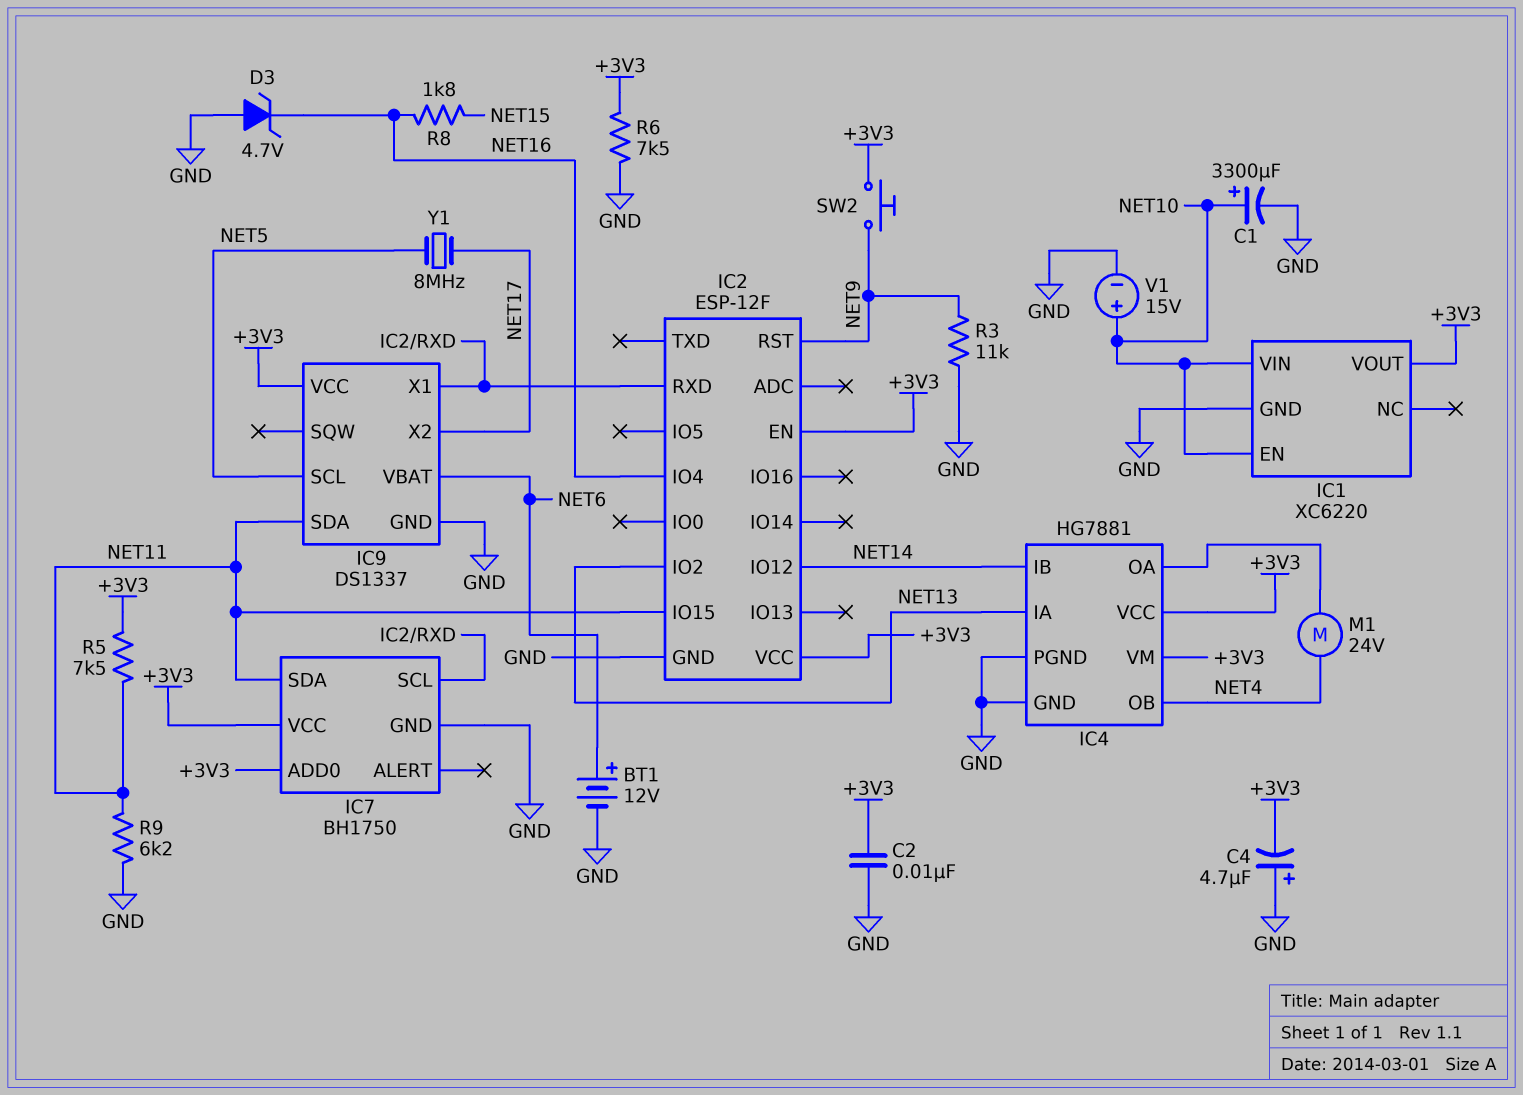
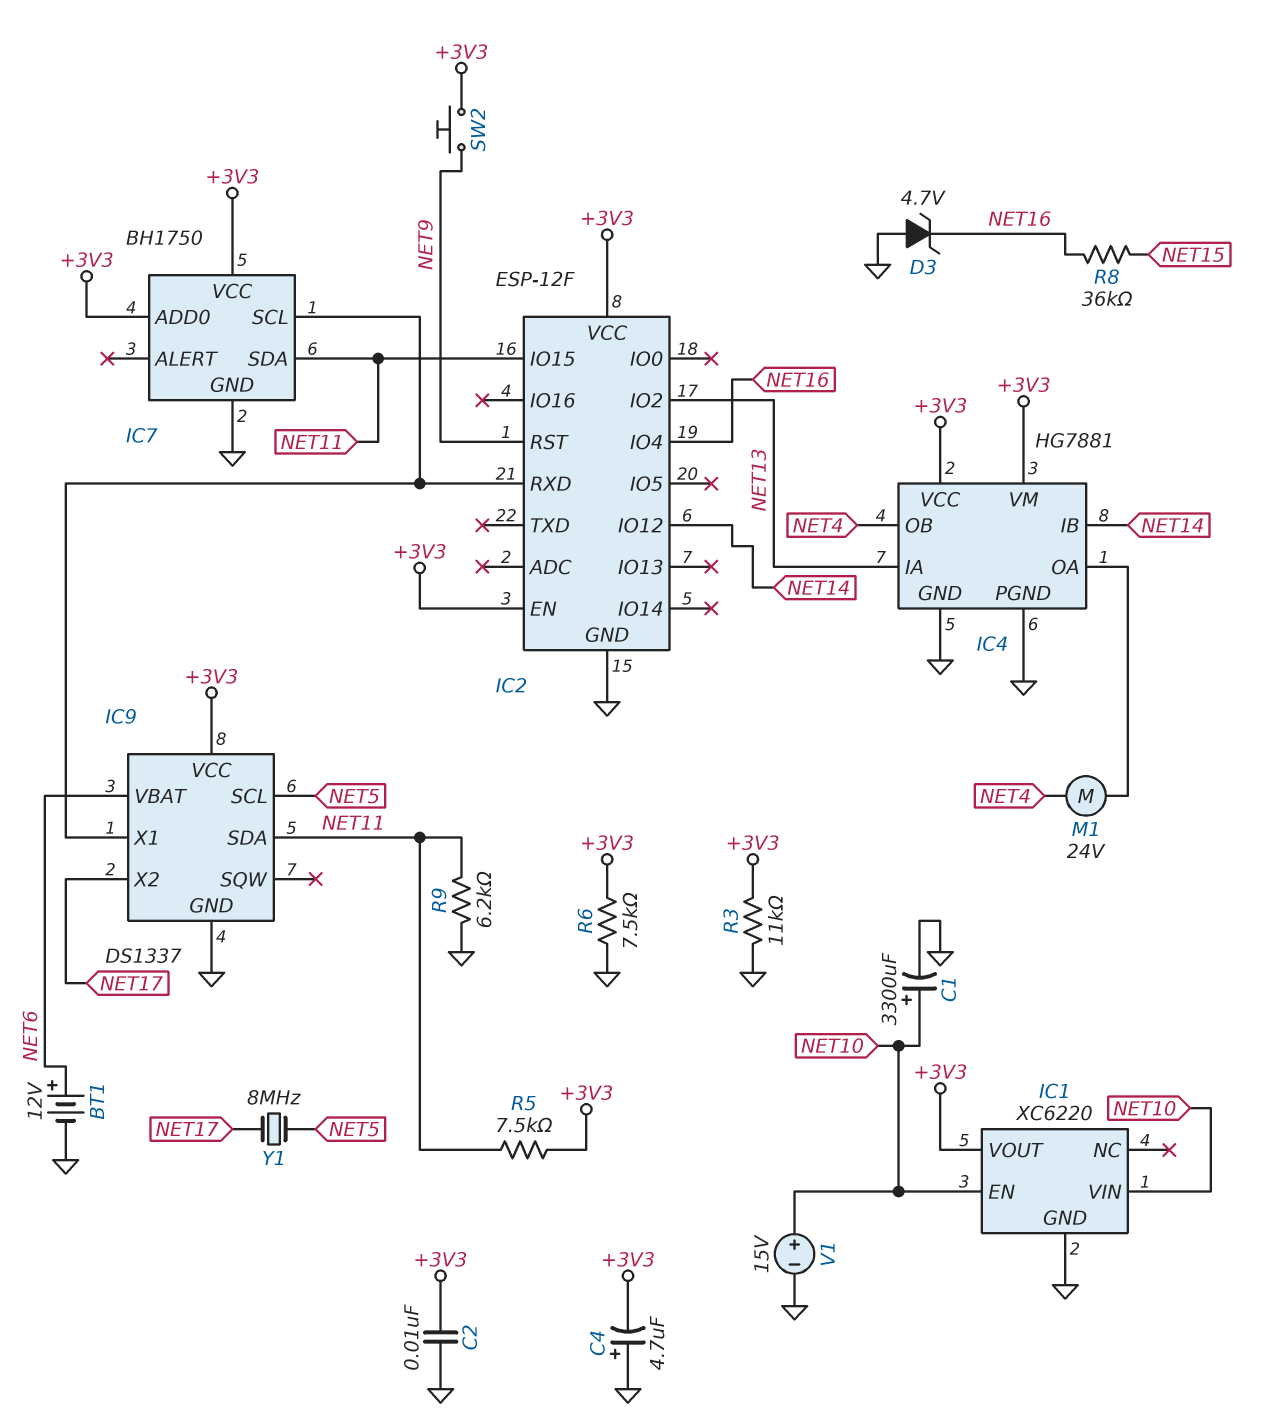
R3: 11k (GND, NET9) -> 11k (+3V3, GND)
R8: 1.8k (NET15, NET16) -> 36k (NET15, NET16)

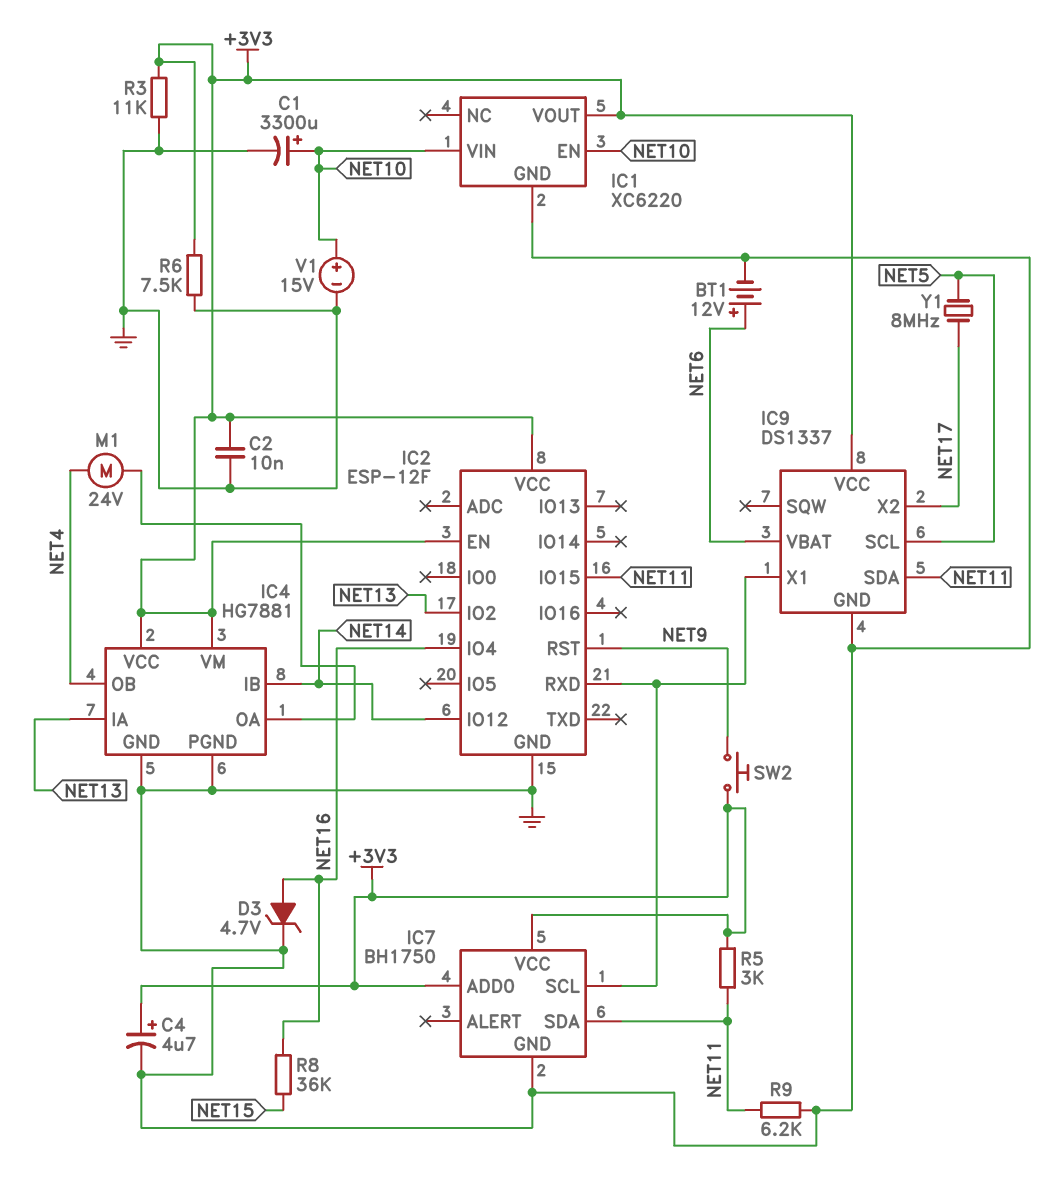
C4: 4.7uF (plus GND, minus +3V3) -> 4.7uF (plus +3V3, minus GND)
D3: zener 4.7V (A GND, K NET16) -> zener 4.7V (A NET16, K GND)
R5: 7.5k (+3V3, NET11) -> 3k (+3V3, NET11)

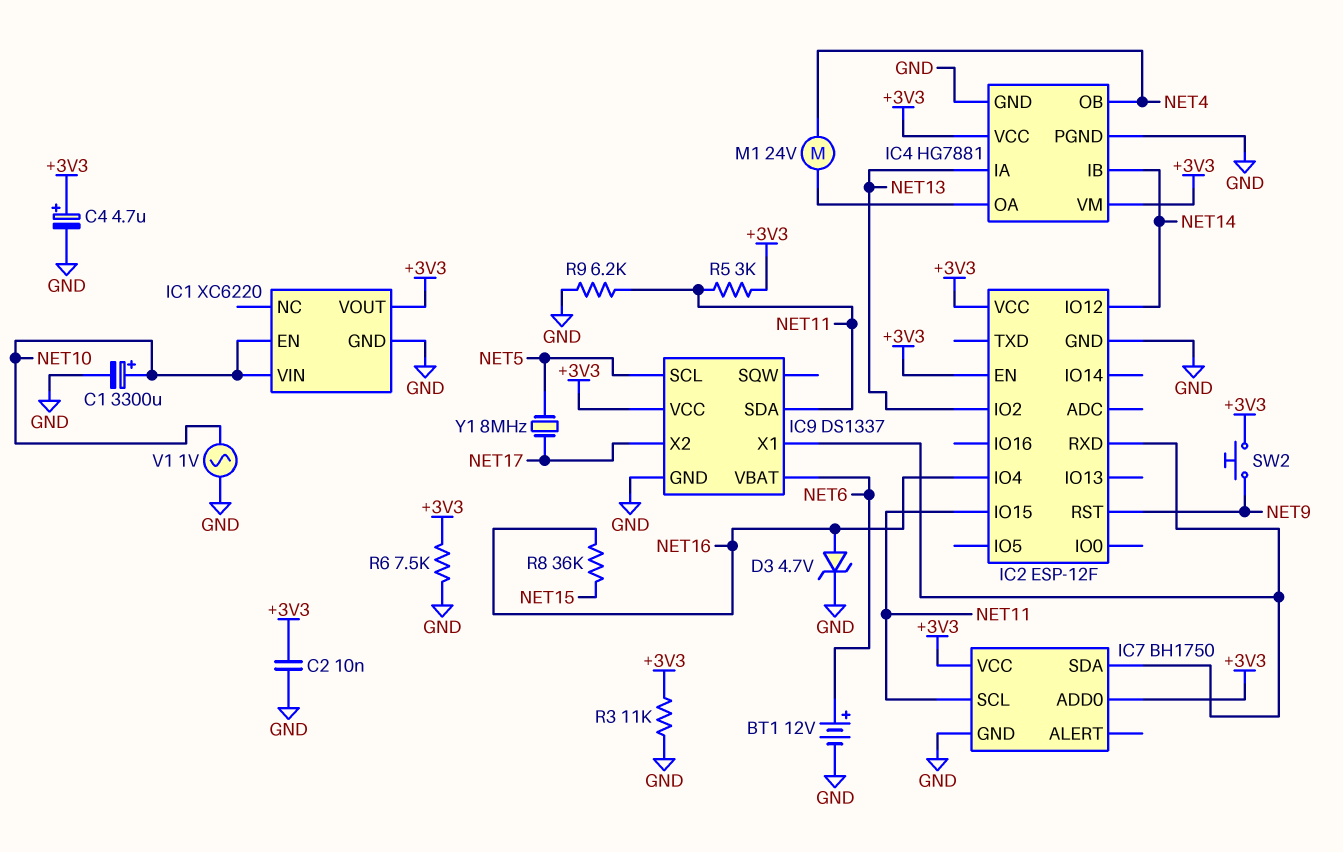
IC7 pin SCL: IC2/RXD -> NET11
IC7 pin SDA: NET11 -> IC2/RXD
V1: 15V (plus NET10, minus GND) -> AC 1V (GND, NET10)

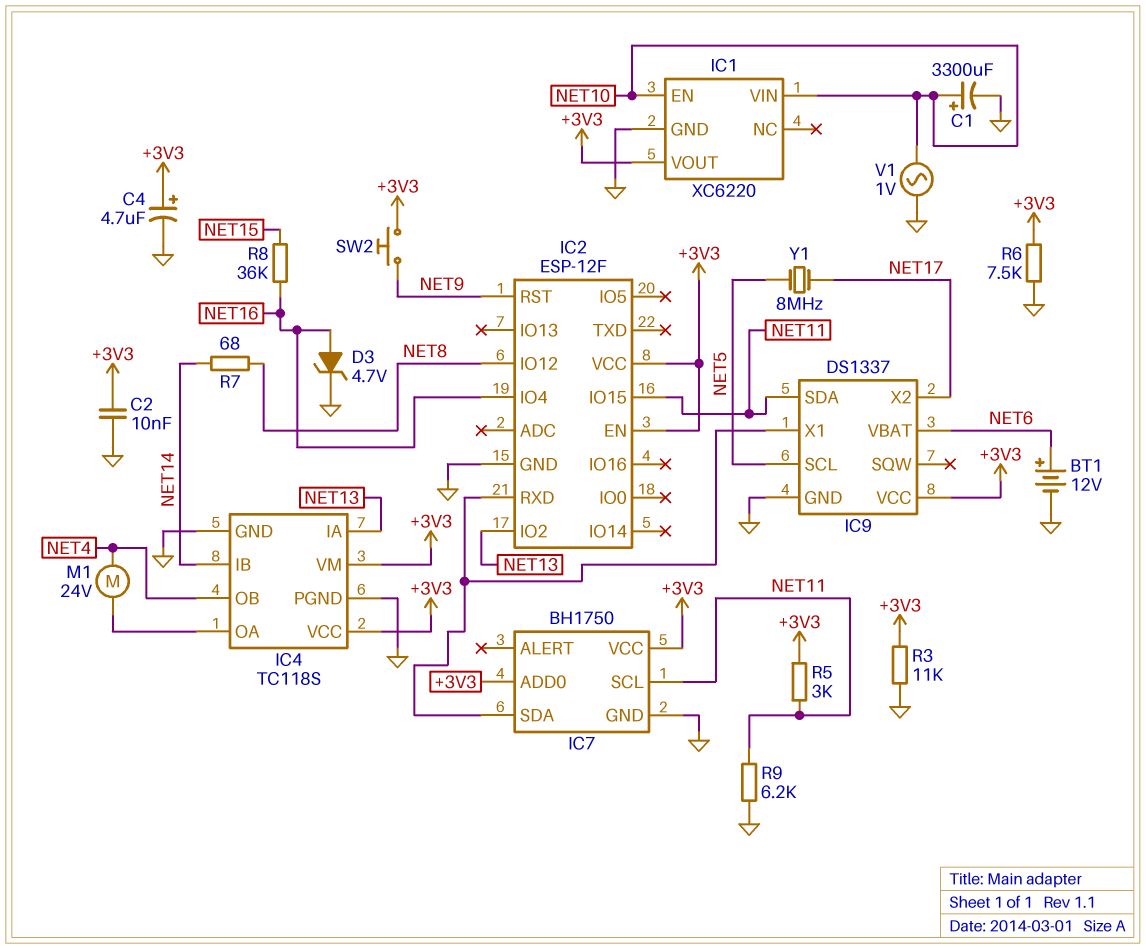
IC2 pin IO12: NET14 -> NET8
IC4: HG7881 -> TC118S
R7: none -> 68 (NET8, NET14)

